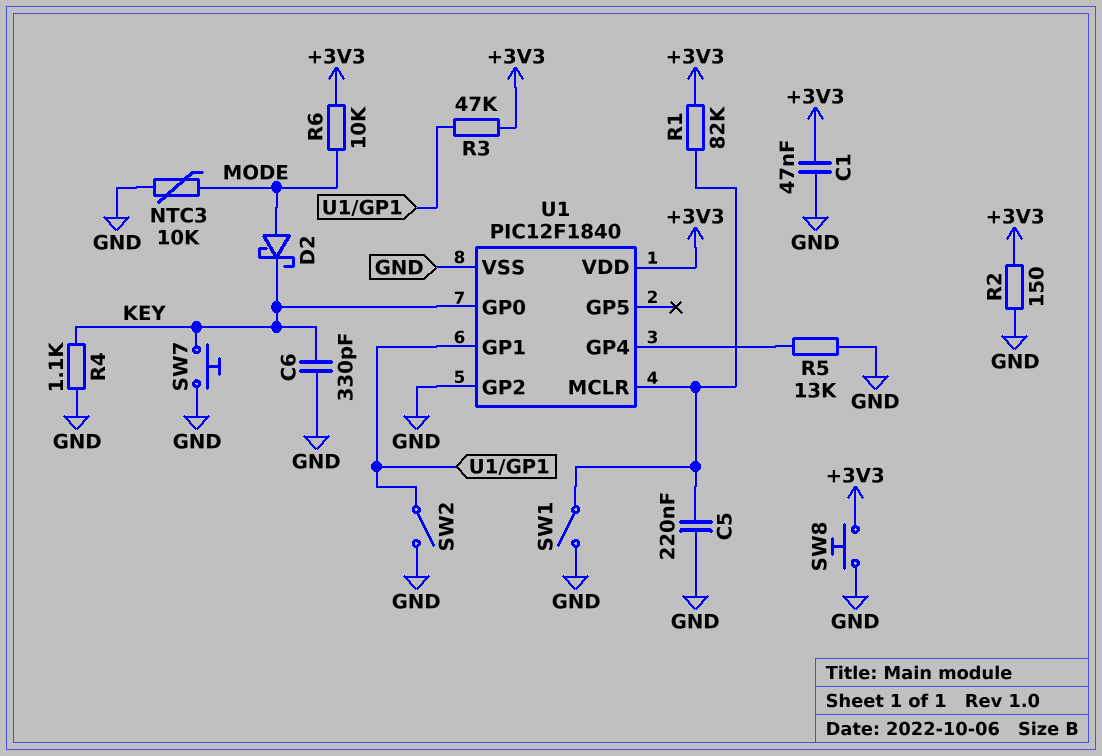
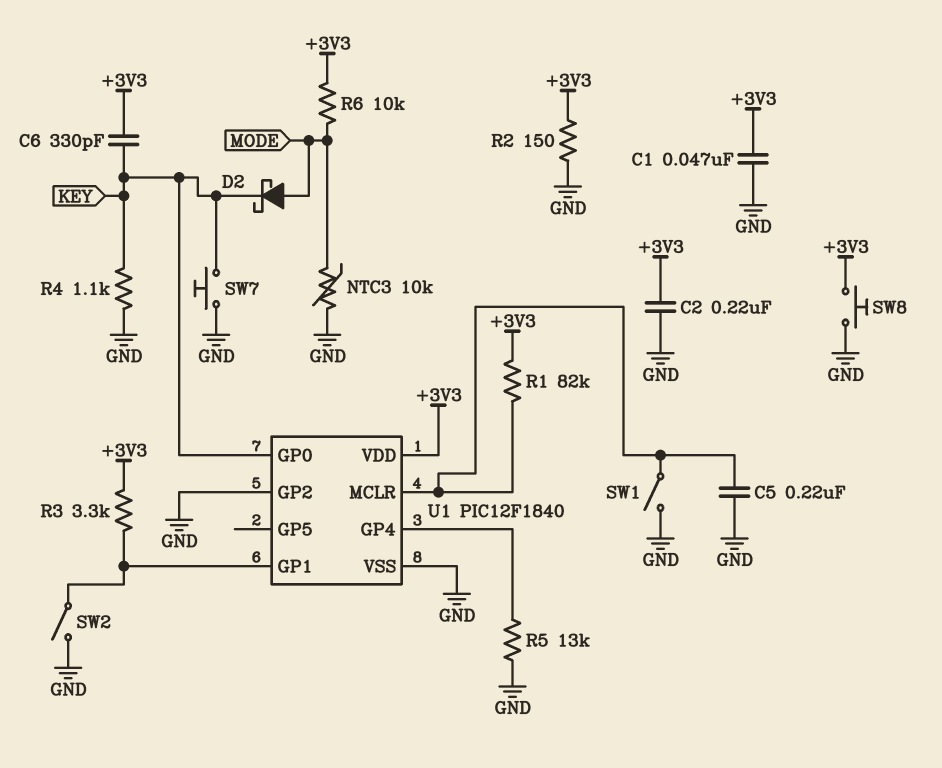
C2: none -> 220nF (+3V3, GND)
C6: 330pF (GND, KEY) -> 330pF (+3V3, KEY)
R3: 47k (+3V3, U1/GP1) -> 3.3k (+3V3, U1/GP1)

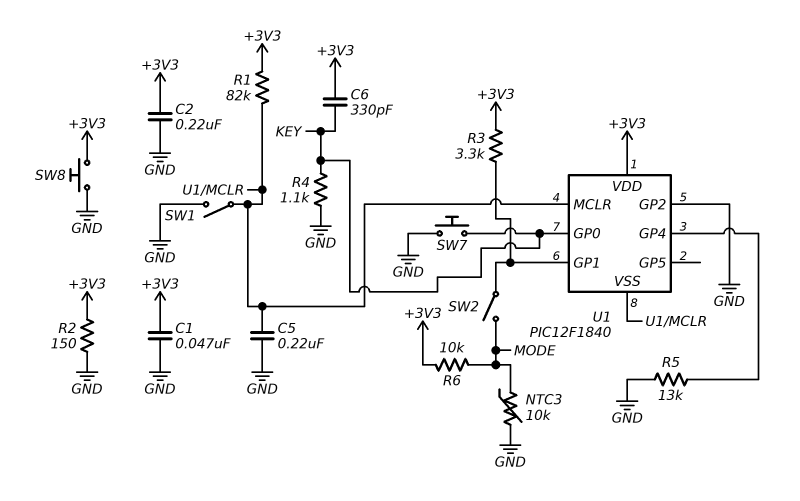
D2: schottky (A MODE, K KEY) -> none
SW2: switch (GND, U1/GP1) -> switch (MODE, U1/GP1)
U1 pin VSS: GND -> U1/MCLR

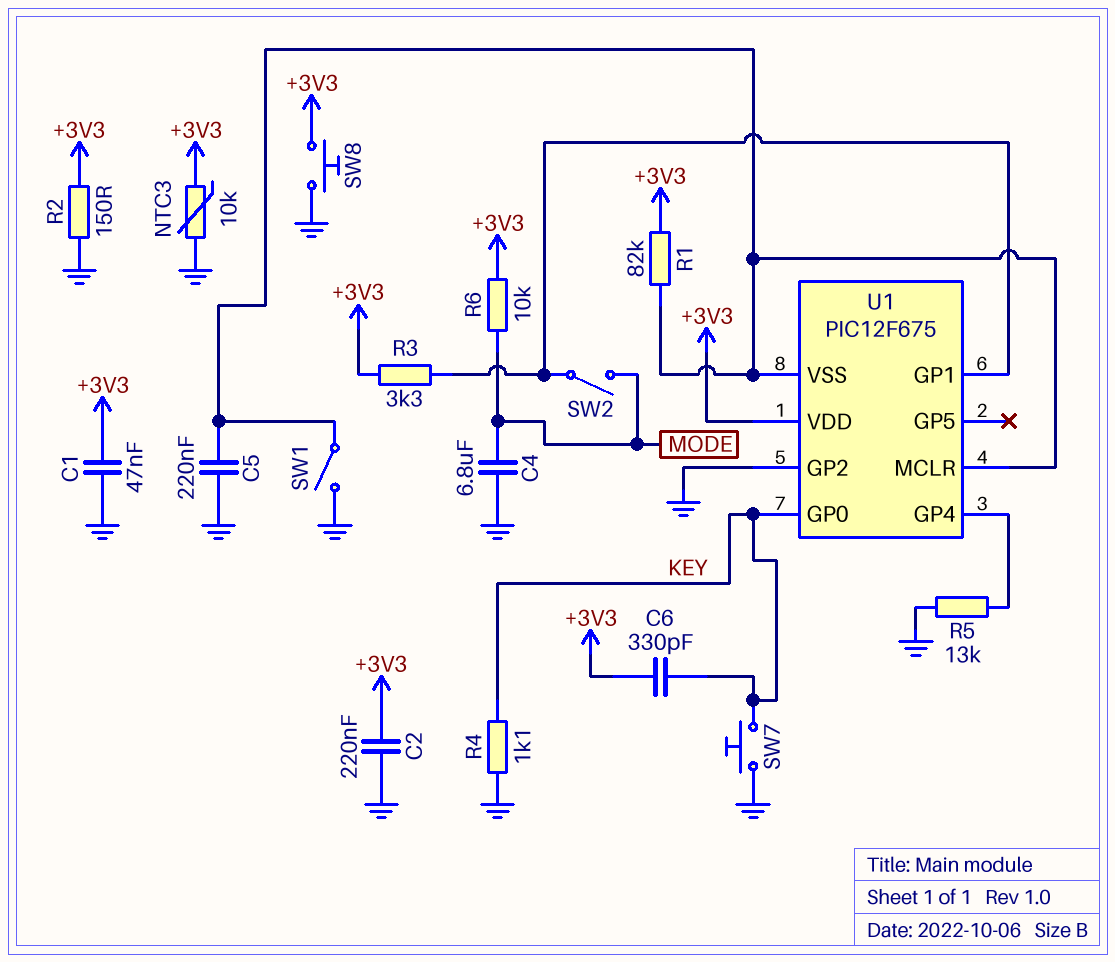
C4: none -> 6.8uF (GND, MODE)
NTC3: 10k (GND, MODE) -> 10k (+3V3, GND)
U1: PIC12F1840 -> PIC12F675

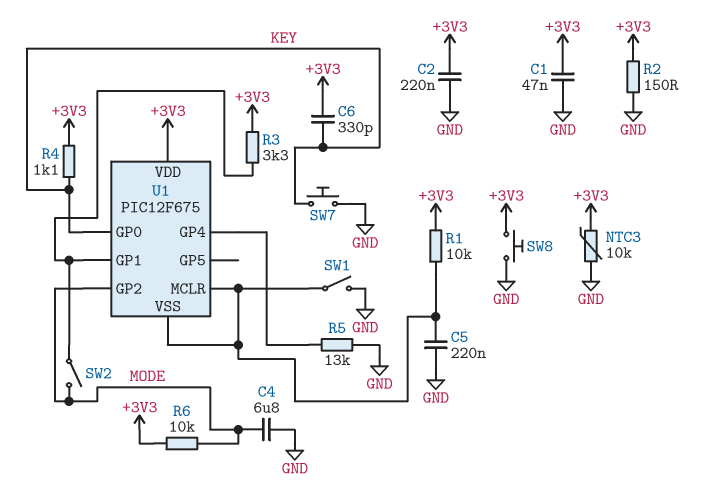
R1: 82k (+3V3, U1/MCLR) -> 10k (+3V3, U1/MCLR)
R4: 1.1k (GND, KEY) -> 1.1k (+3V3, KEY)
U1 pin GP2: GND -> MODE

